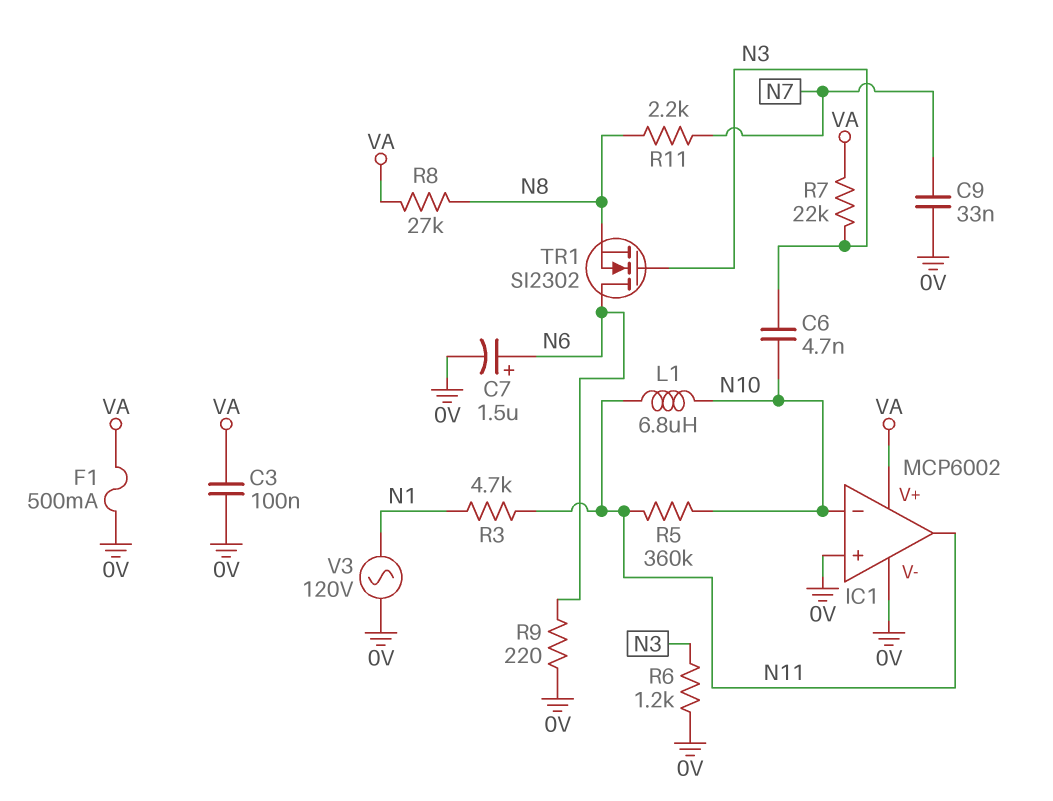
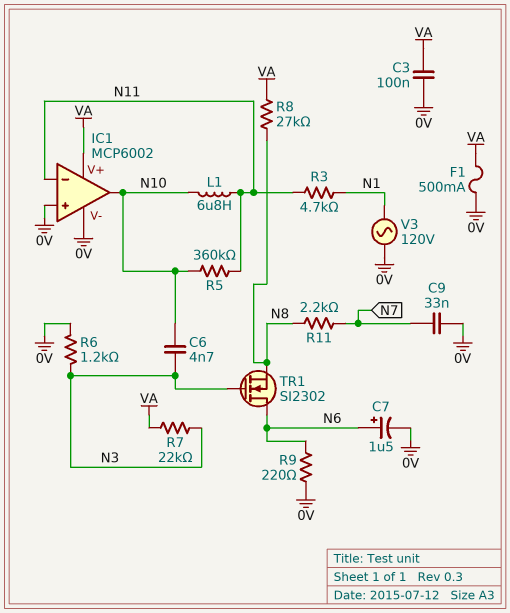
IC1 pin in-: N10 -> N11
IC1 pin out: N11 -> N10

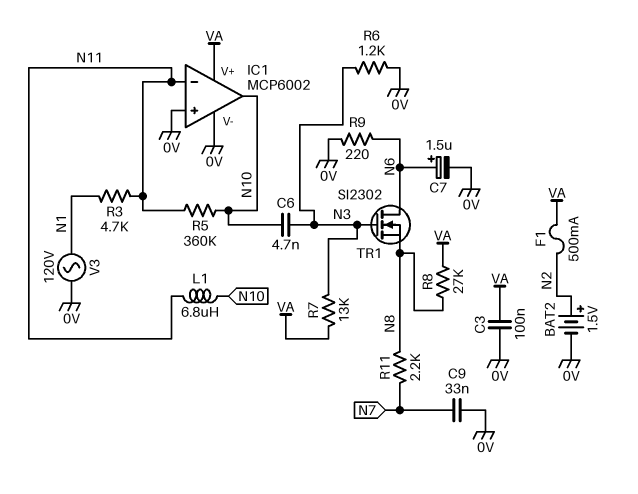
BAT2: none -> 1.5V (plus N2, minus 0V)
F1: 500mA (0V, VA) -> 500mA (N2, VA)
R7: 22k (N3, VA) -> 13k (N3, VA)

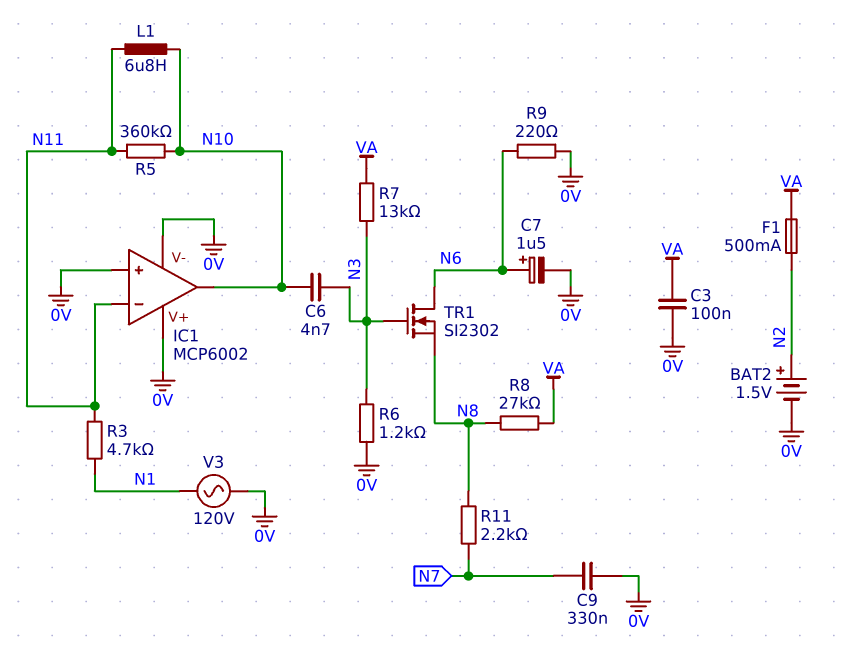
C9: 33nF (0V, N7) -> 330nF (0V, N7)
IC1 pin V+: VA -> 0V

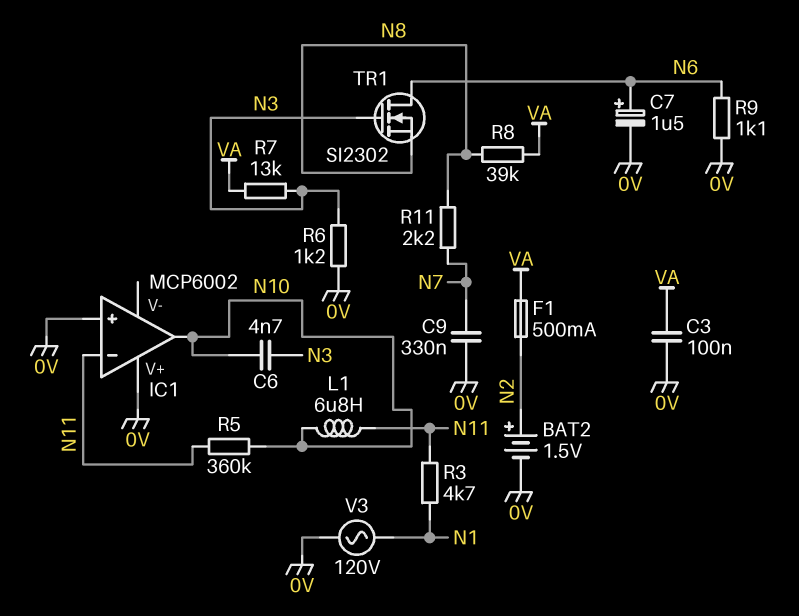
IC1 pin V-: 0V -> none
R8: 27k (N8, VA) -> 39k (N8, VA)
R9: 220 (0V, N6) -> 1.1k (0V, N6)

